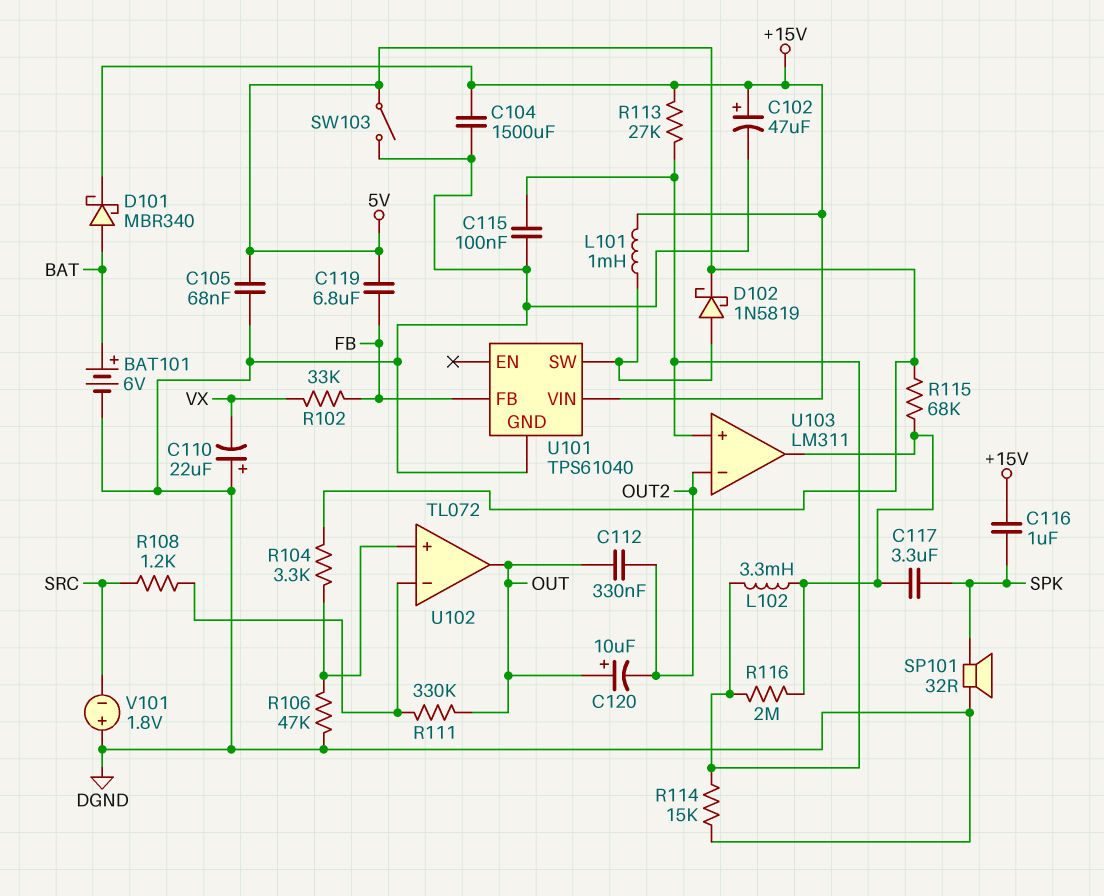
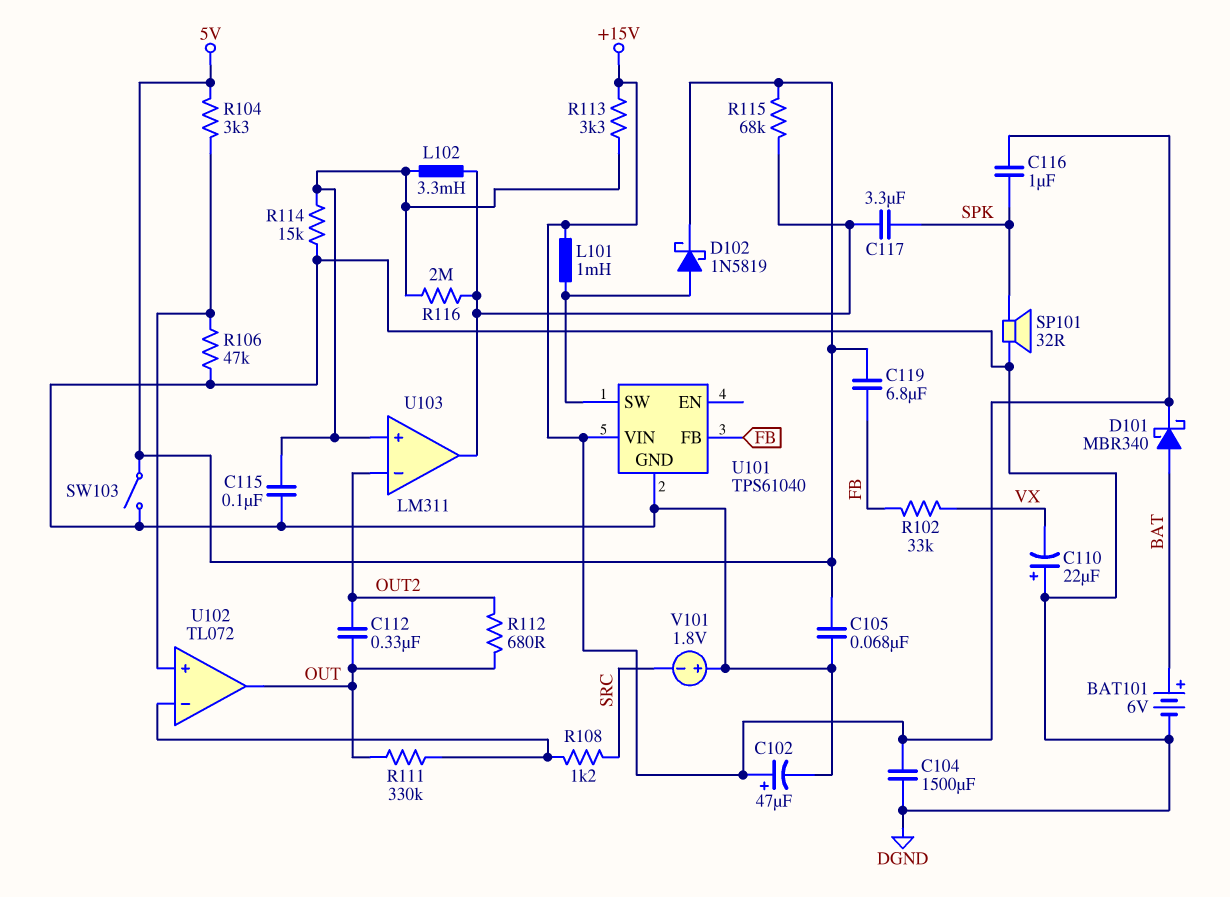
C120: 10uF (plus OUT, minus OUT2) -> none
R112: none -> 680 (OUT, OUT2)
R113: 27k (+15V, U103/in+) -> 3.3k (+15V, U103/in+)

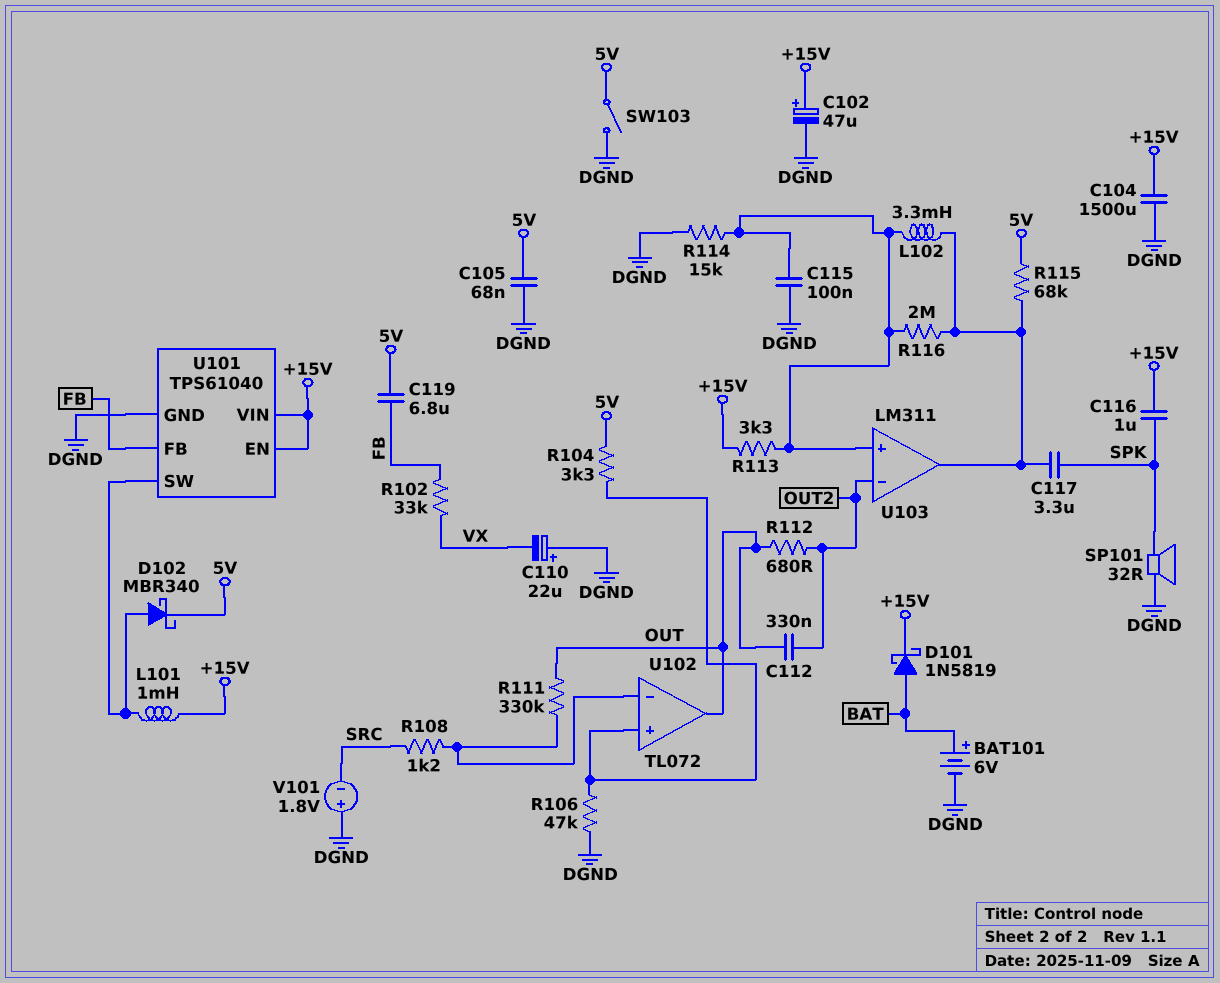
D101: schottky MBR340 (A BAT, K +15V) -> schottky 1N5819 (A BAT, K +15V)
D102: schottky 1N5819 (A U101/SW, K 5V) -> schottky MBR340 (A U101/SW, K 5V)
U101 pin EN: none -> +15V

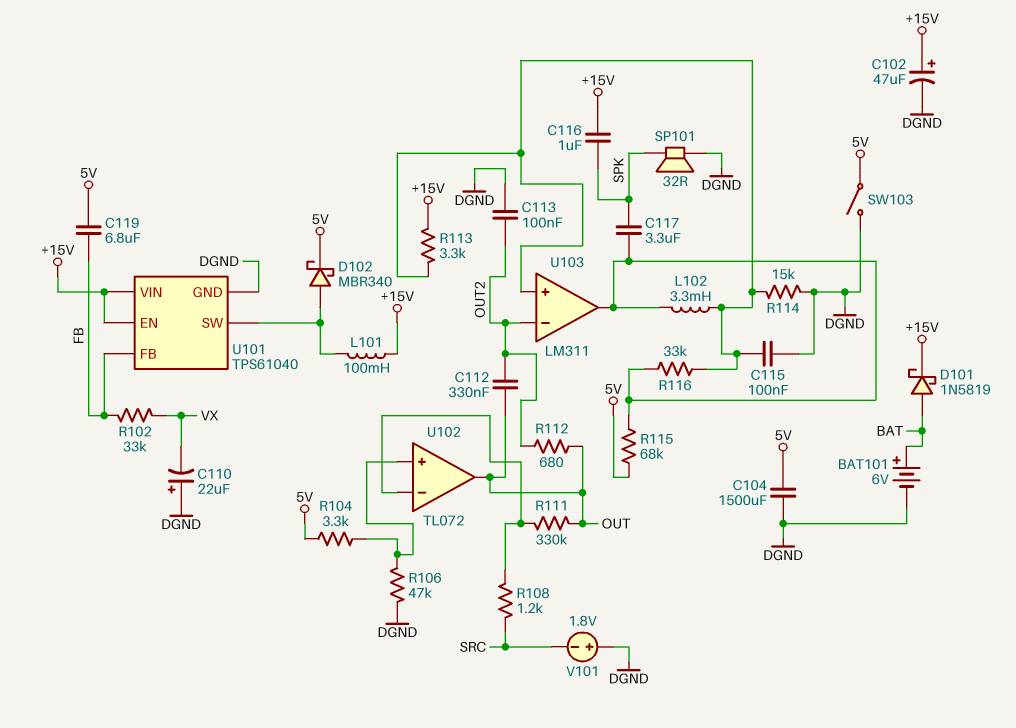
C104: 1500uF (+15V, DGND) -> 1500uF (5V, DGND)
C105: 68nF (5V, DGND) -> none
C113: none -> 100nF (DGND, OUT2)
L101: 1mH (+15V, U101/SW) -> 100mH (+15V, U101/SW)
R116: 2M (U103/in+, U103/out) -> 33k (U103/in+, U103/out)

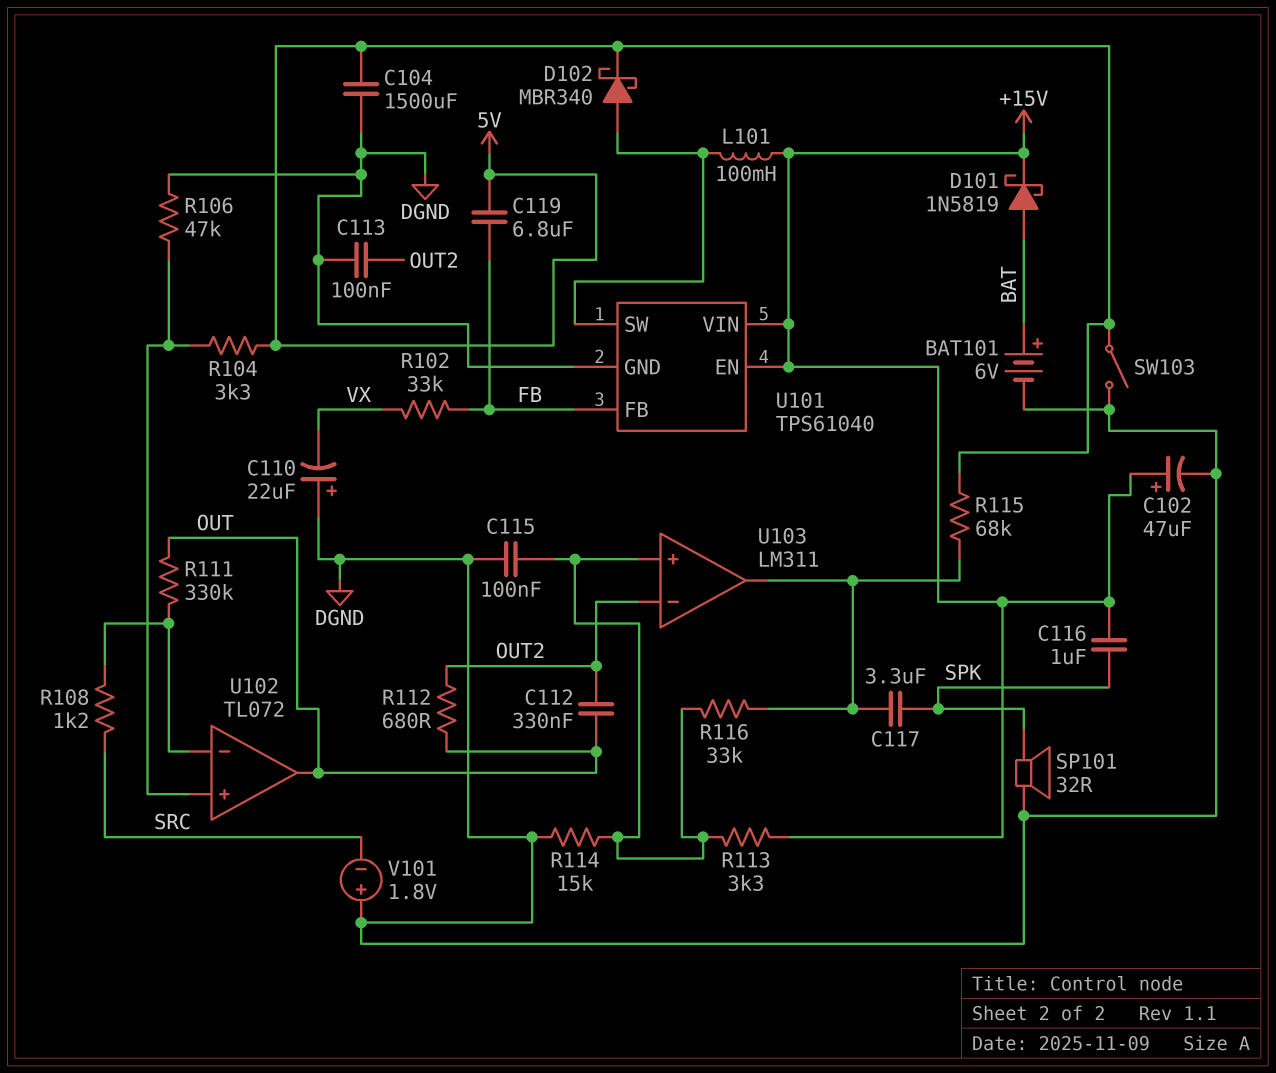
L102: 3.3mH (U103/in+, U103/out) -> none

